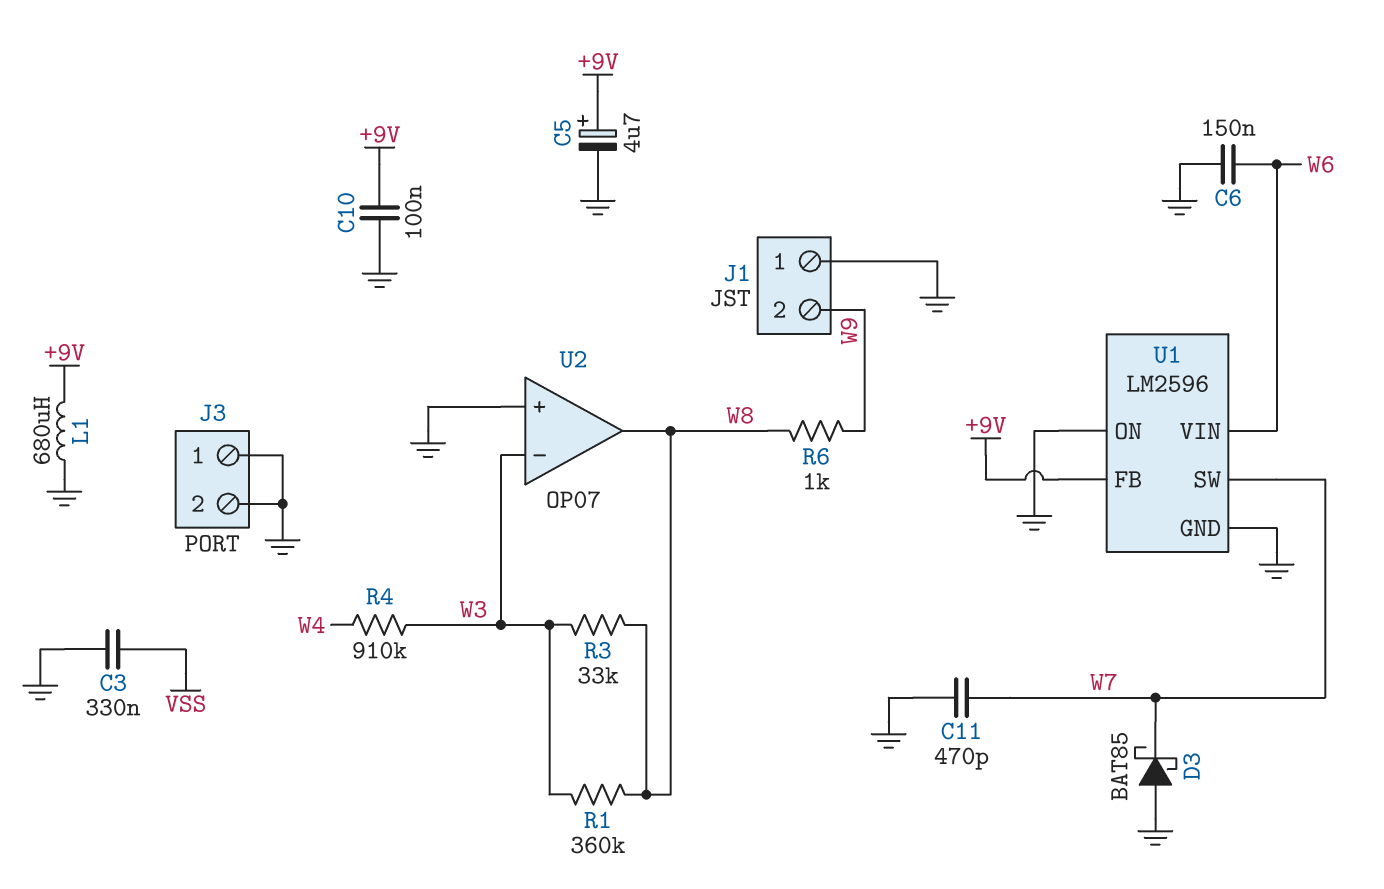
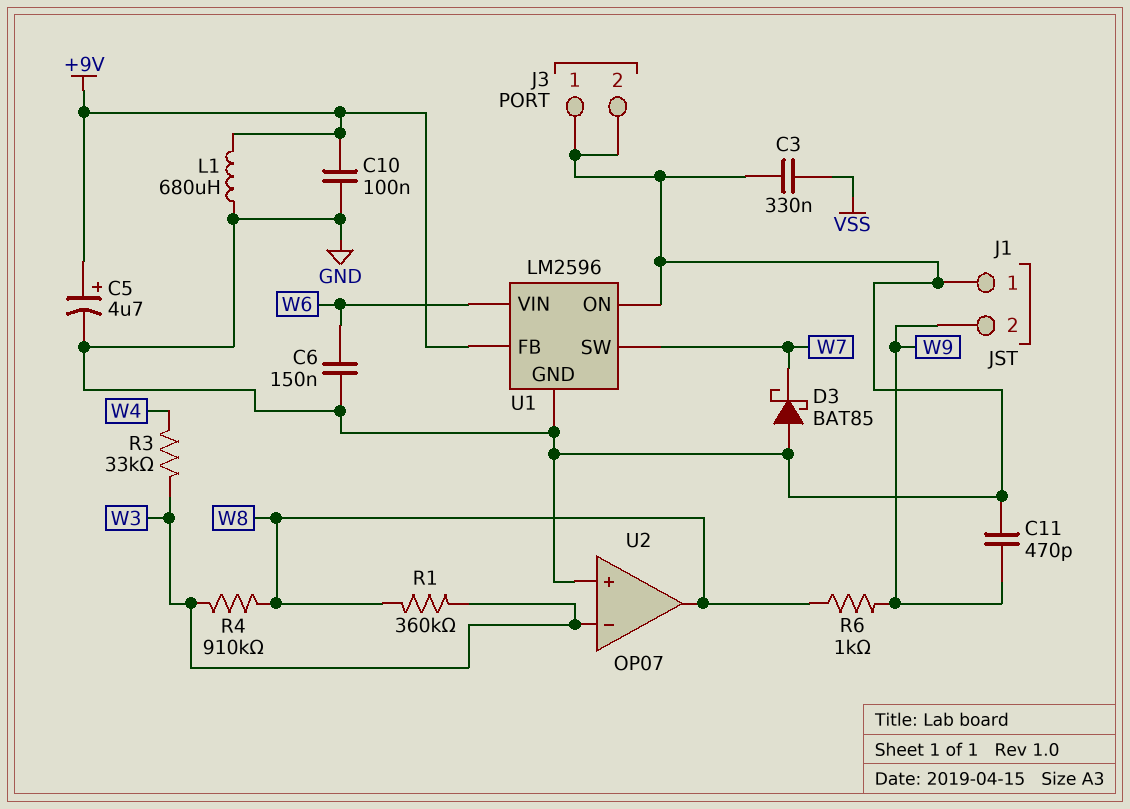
C11: 470pF (GND, W7) -> 470pF (GND, W9)
R3: 33k (W3, W8) -> 33k (W3, W4)
R4: 910k (W3, W4) -> 910k (W3, W8)

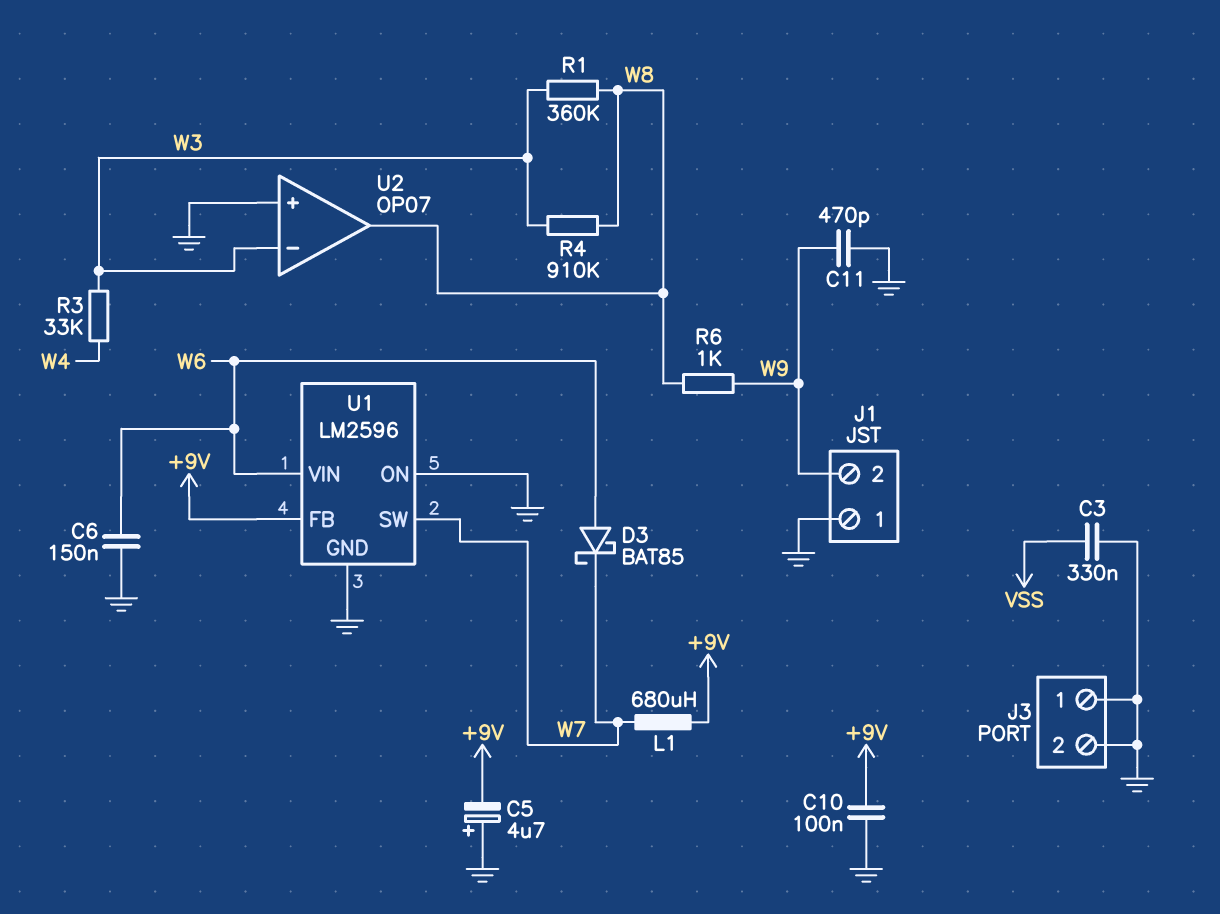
C5: 4.7uF (plus +9V, minus GND) -> 4.7uF (plus GND, minus +9V)
D3: schottky BAT85 (A GND, K W7) -> schottky BAT85 (A W6, K W7)
L1: 680uH (+9V, GND) -> 680uH (+9V, W7)

